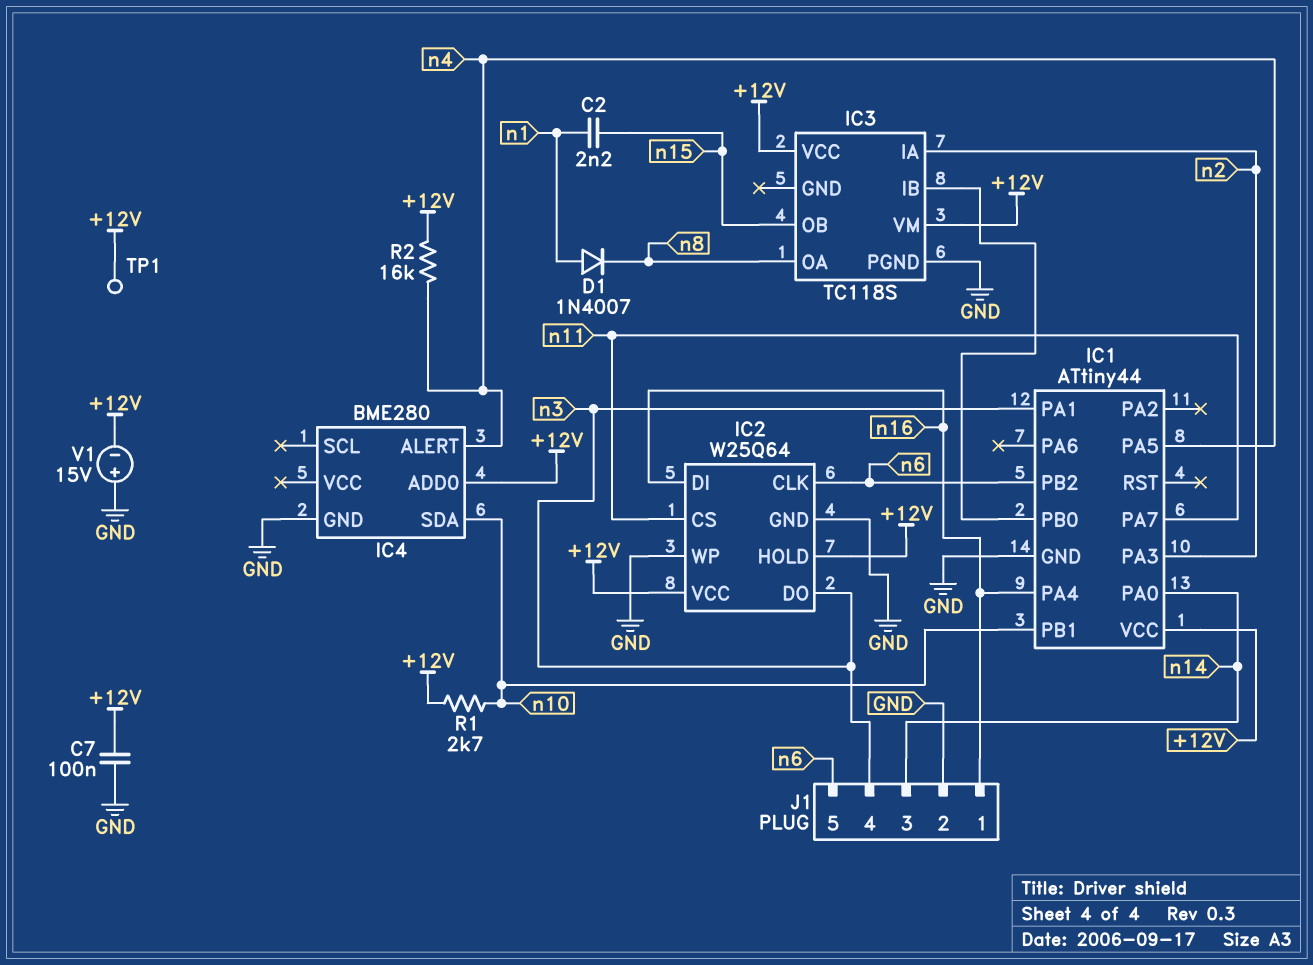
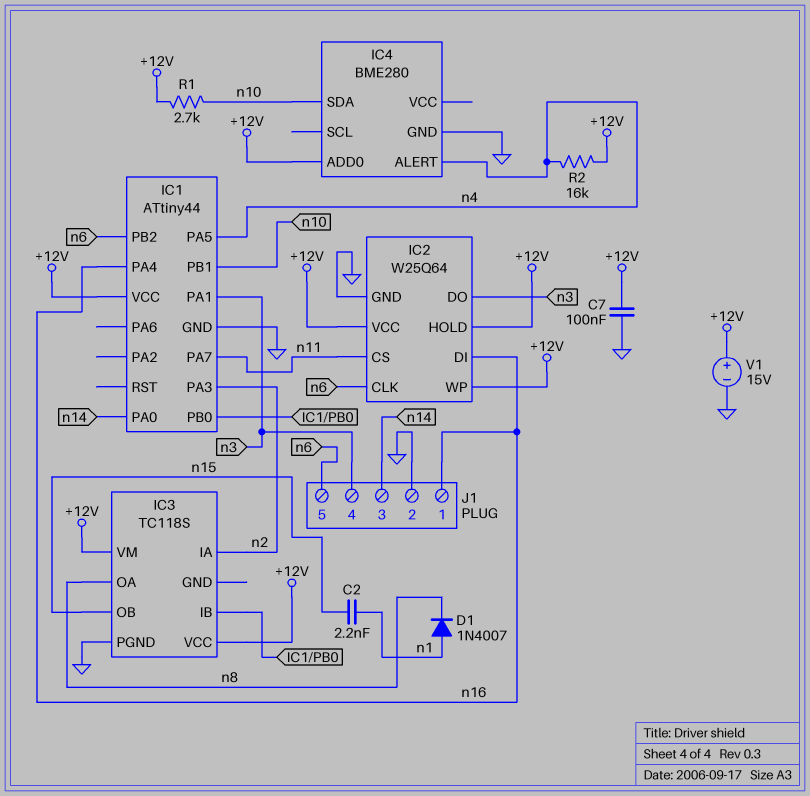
IC2 pin WP: GND -> +12V
TP1: test point (+12V) -> none
V1: 15V (plus GND, minus +12V) -> 15V (plus +12V, minus GND)

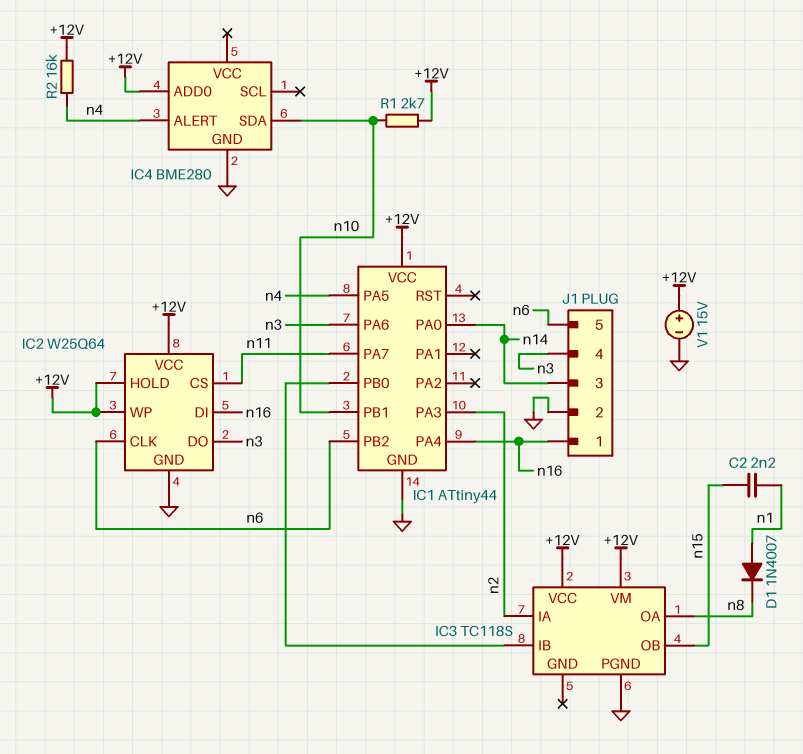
C7: 100nF (+12V, GND) -> none
IC1 pin PA1: n3 -> none
IC1 pin PA6: none -> n3

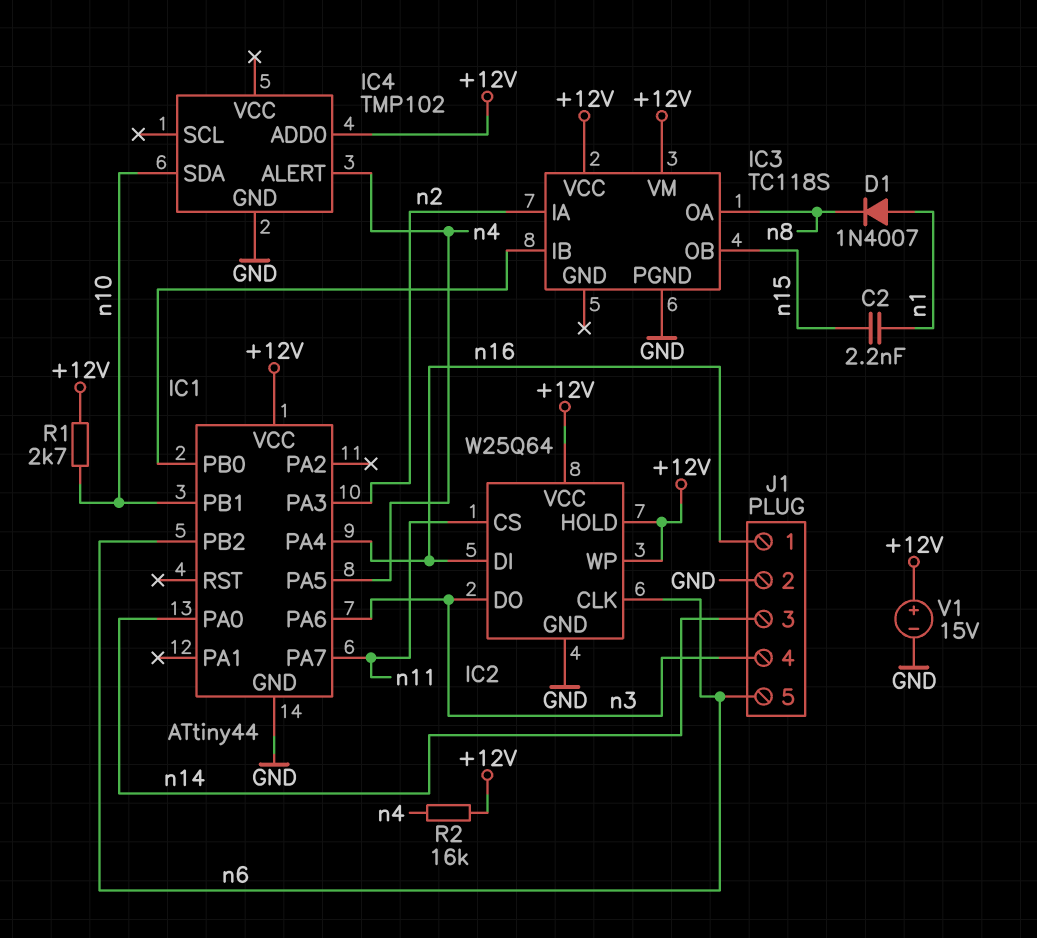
IC4: BME280 -> TMP102

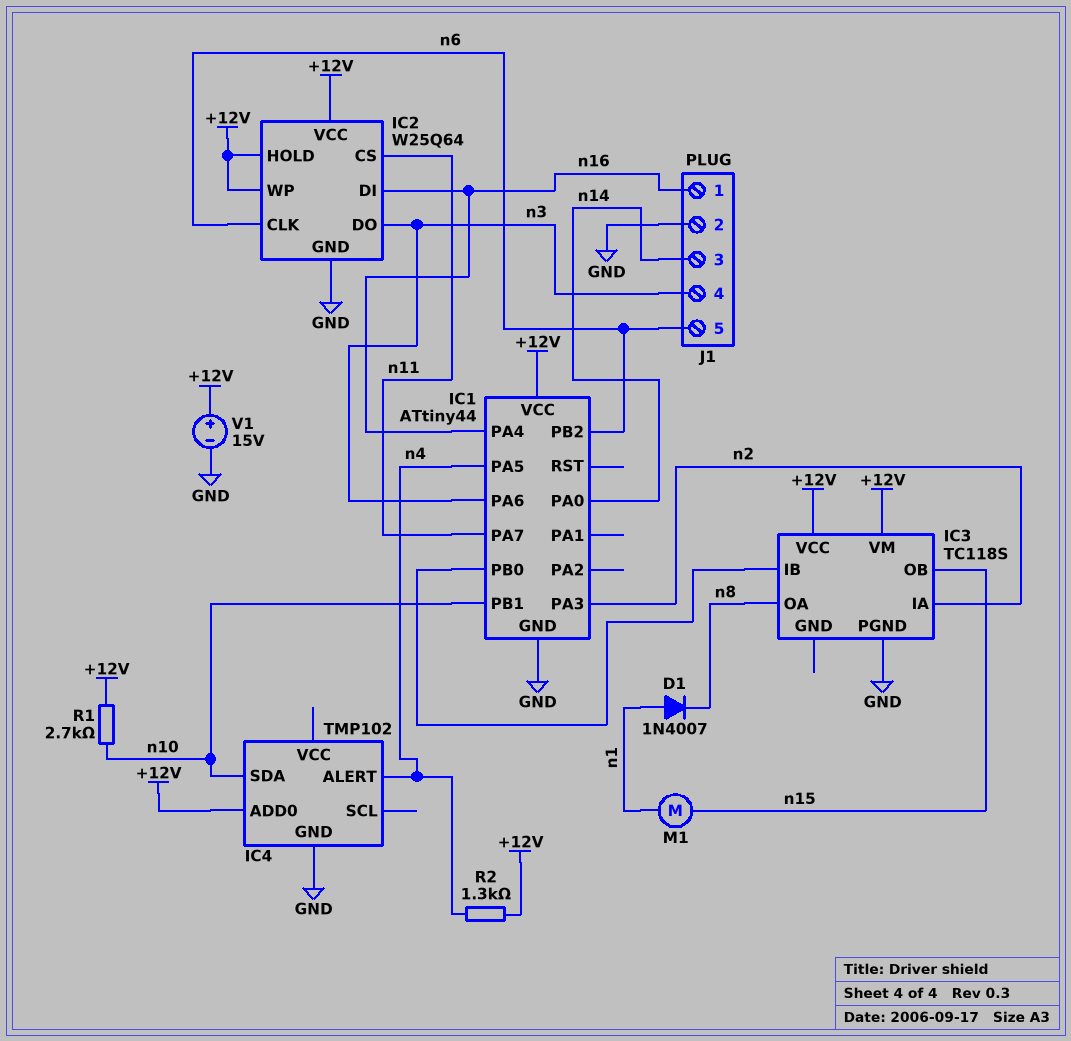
C2: 2.2nF (n1, n15) -> none
M1: none -> motor (n1, n15)
R2: 16k (+12V, n4) -> 1.3k (+12V, n4)

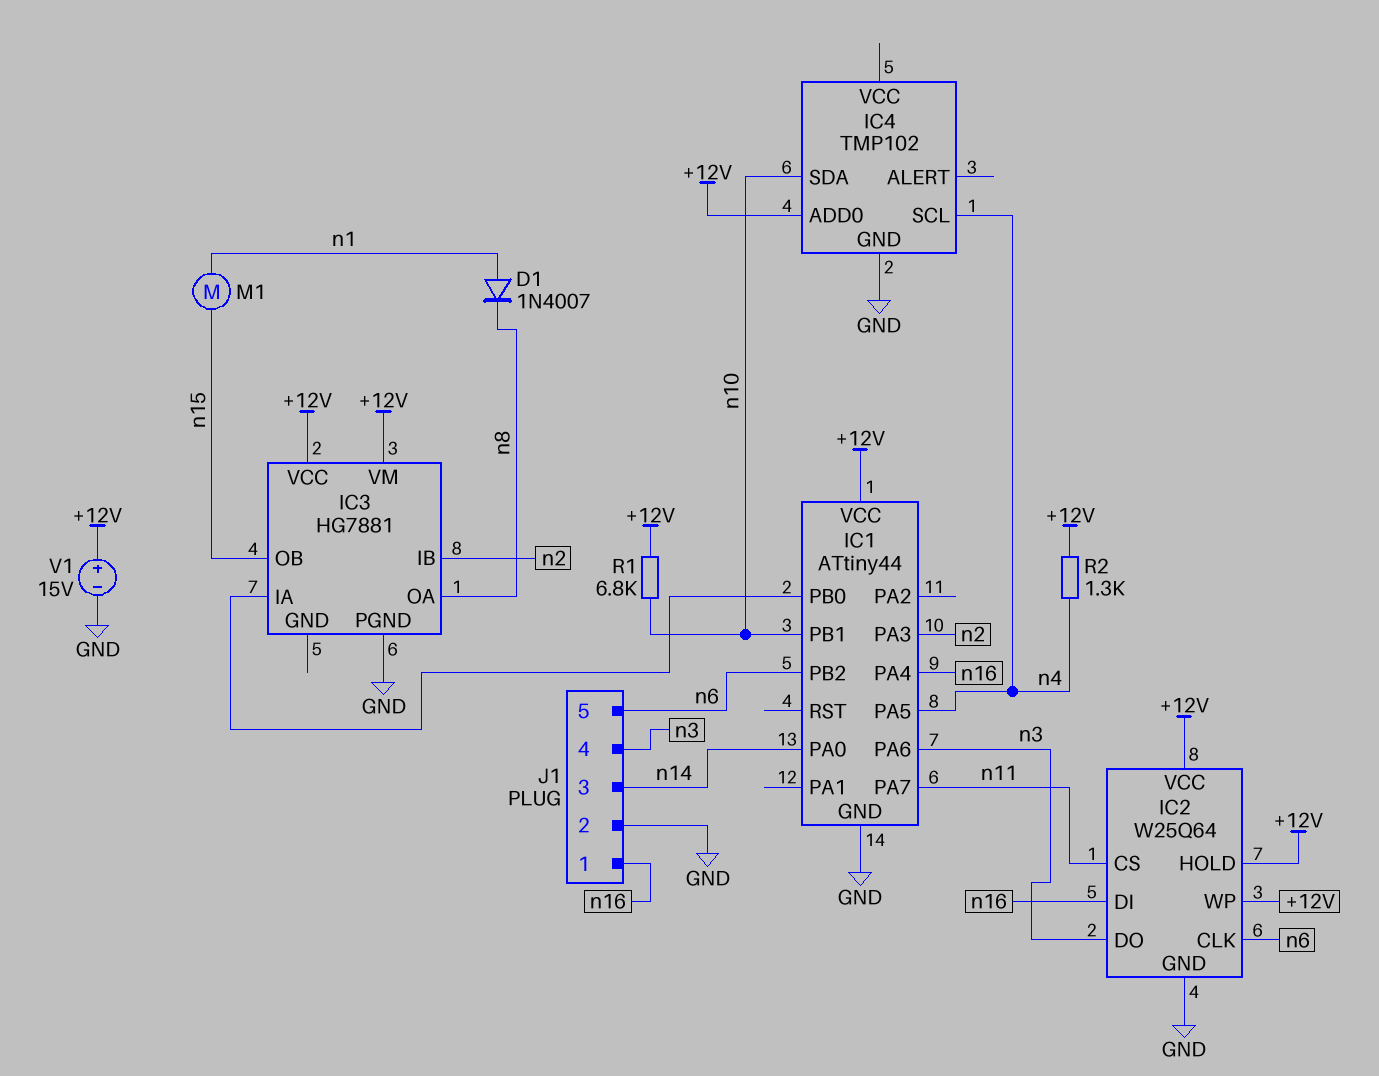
IC3: TC118S -> HG7881
IC3 pin IA: n2 -> IC1/PB0
IC3 pin IB: IC1/PB0 -> n2
IC4 pin ALERT: n4 -> none
IC4 pin SCL: none -> n4
R1: 2.7k (+12V, n10) -> 6.8k (+12V, n10)

